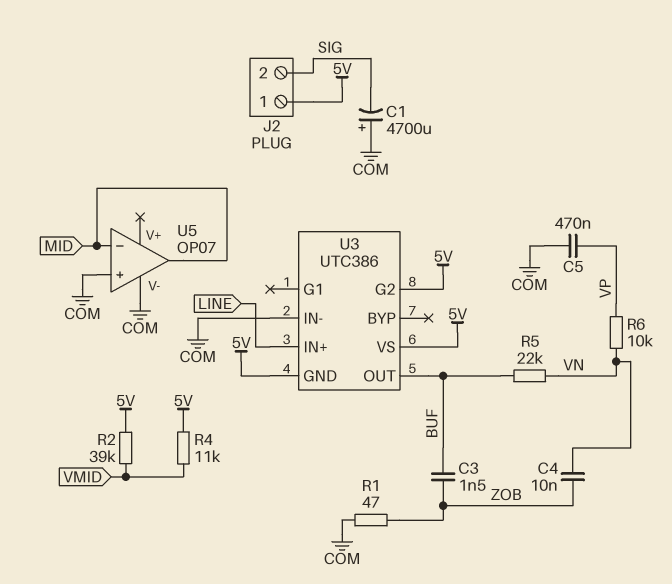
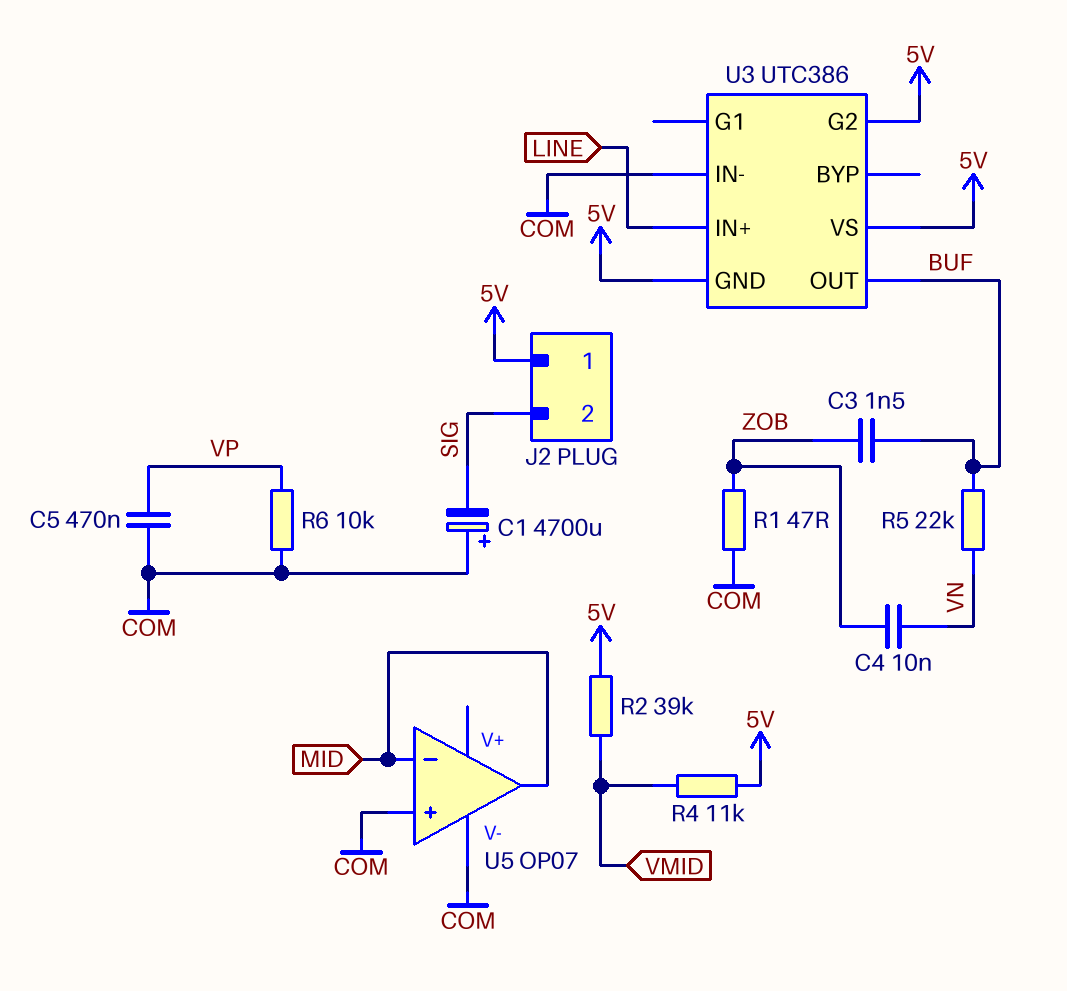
R6: 10k (VN, VP) -> 10k (COM, VP)

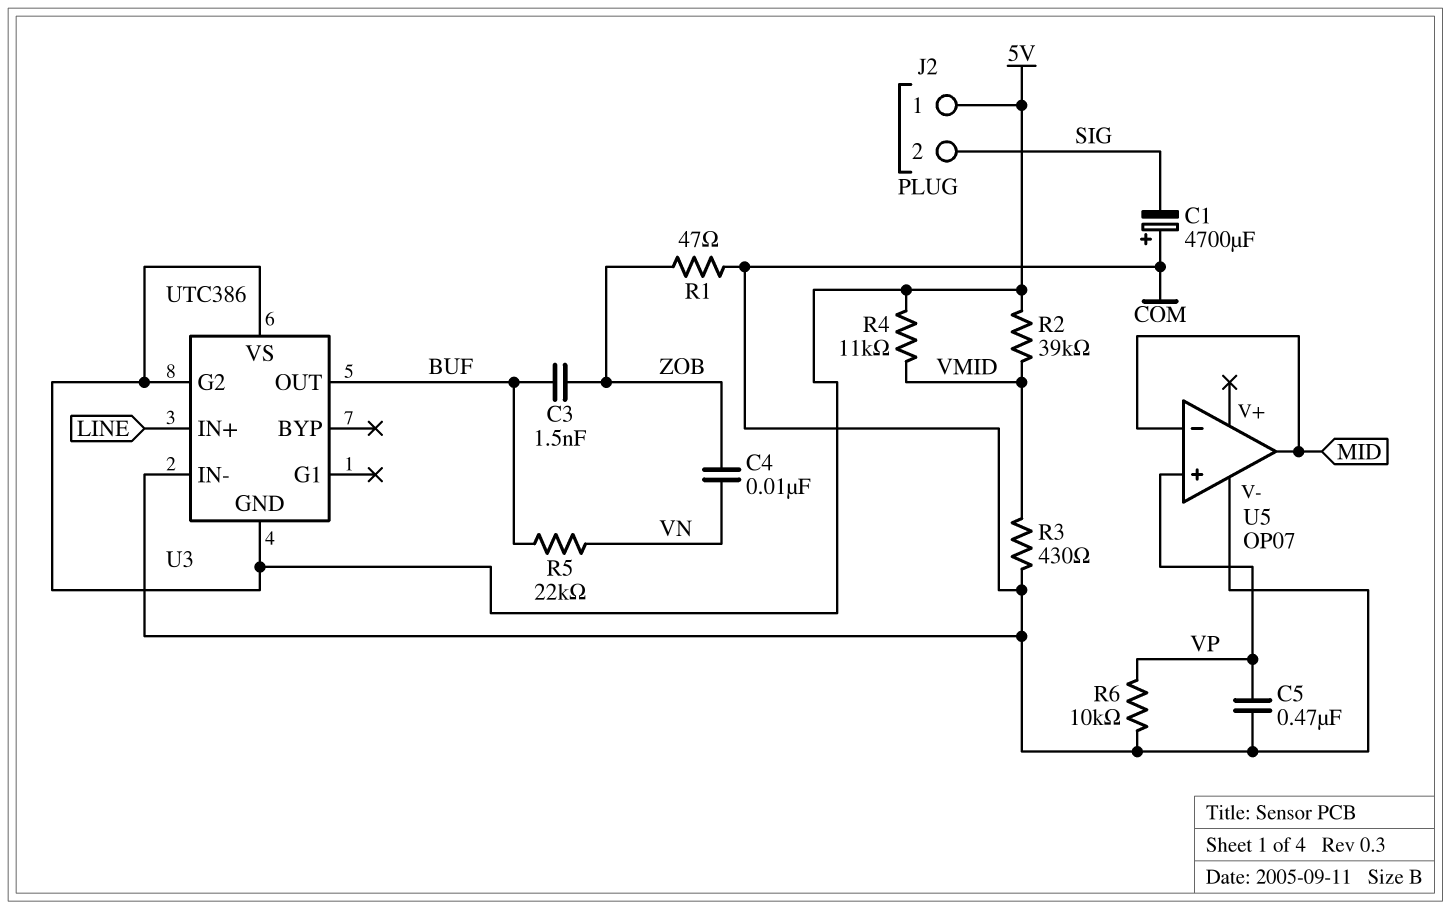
R3: none -> 430 (COM, VMID)
U5 pin in+: COM -> VP

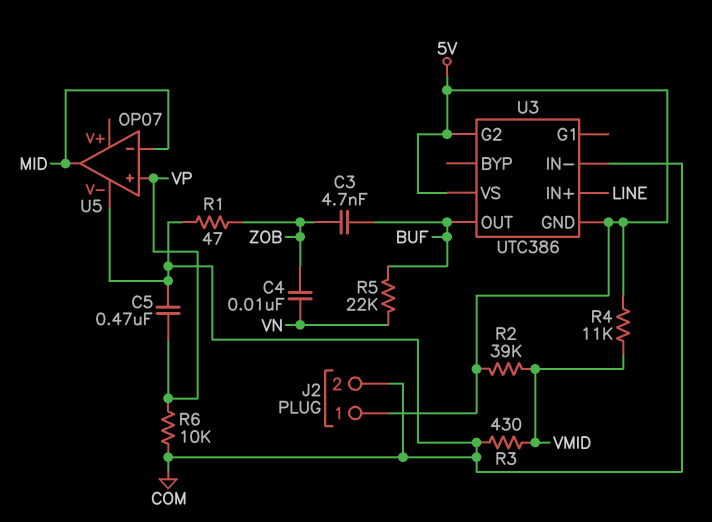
C1: 4700uF (plus COM, minus SIG) -> none
C3: 1.5nF (BUF, ZOB) -> 4.7nF (BUF, ZOB)
J2 pin 2: SIG -> COM

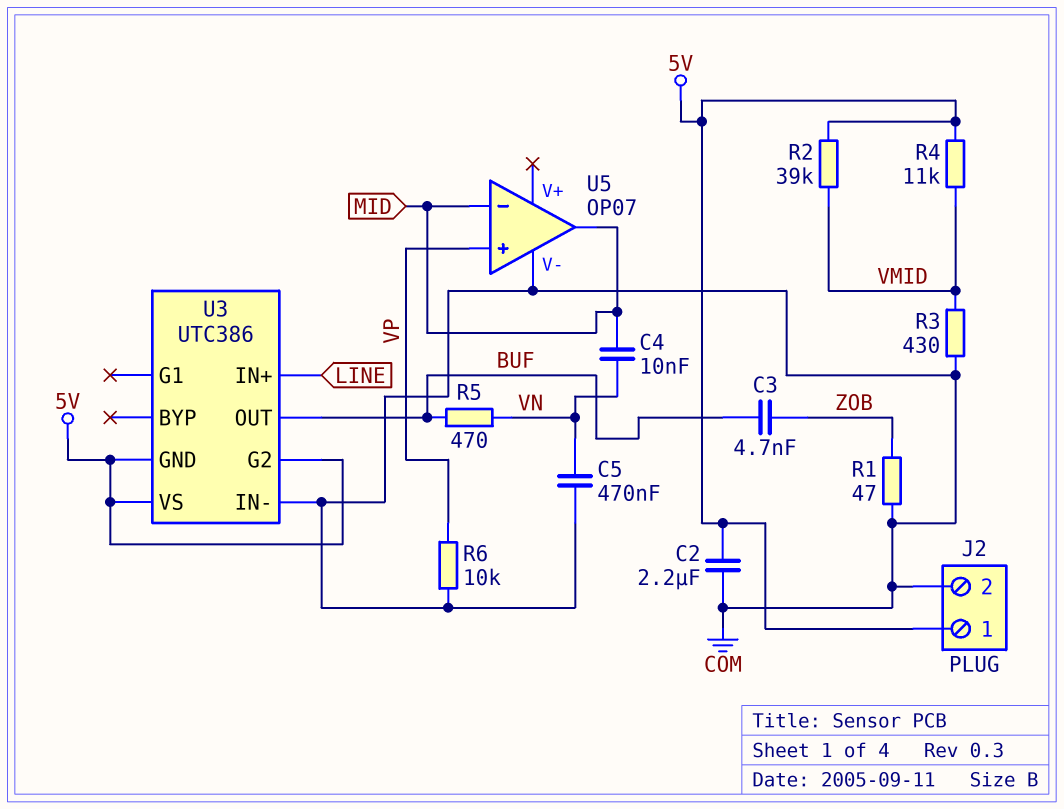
C2: none -> 2.2uF (5V, COM)
C4: 10nF (VN, ZOB) -> 10nF (MID, VN)
C5: 470nF (COM, VP) -> 470nF (COM, VN)
R5: 22k (BUF, VN) -> 470 (BUF, VN)

